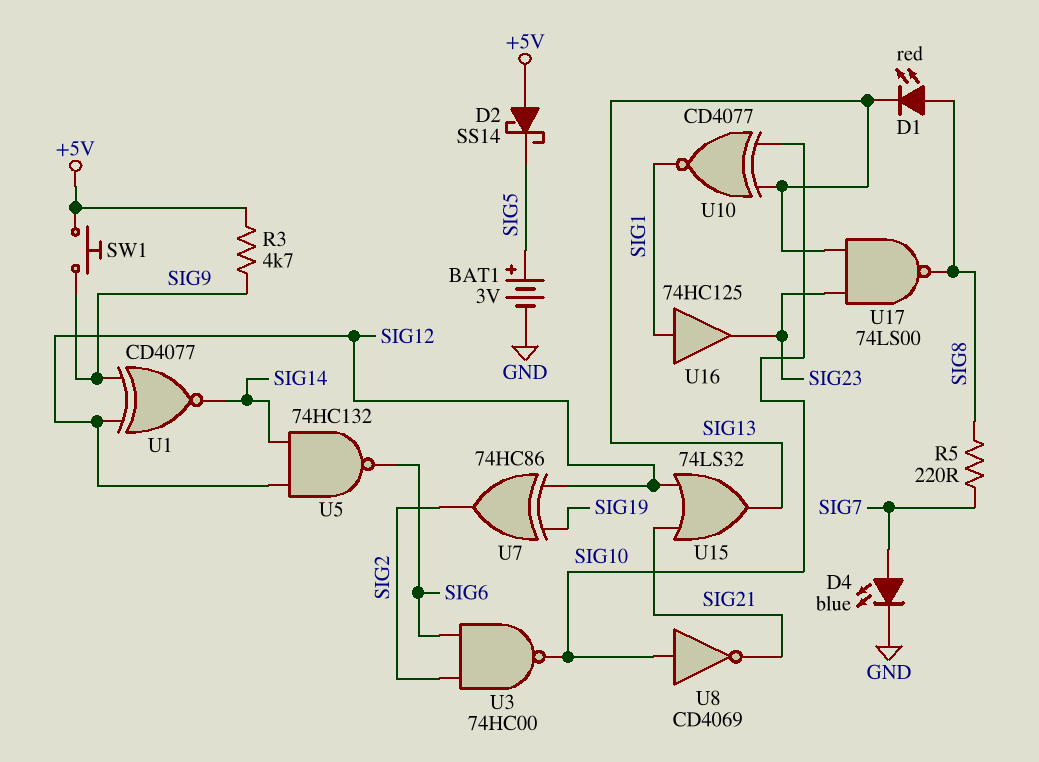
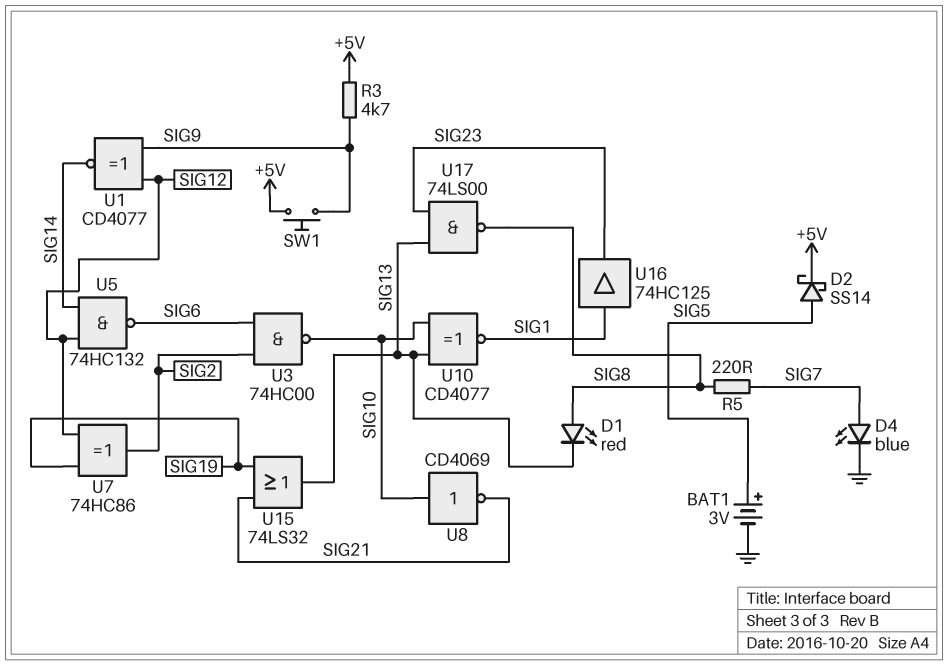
D2: schottky SS14 (A +5V, K SIG5) -> schottky SS14 (A SIG5, K +5V)
U15: OR 74LS32 (in SIG12, in SIG21, out SIG13) -> OR 74LS32 (in SIG19, in SIG21, out SIG13)

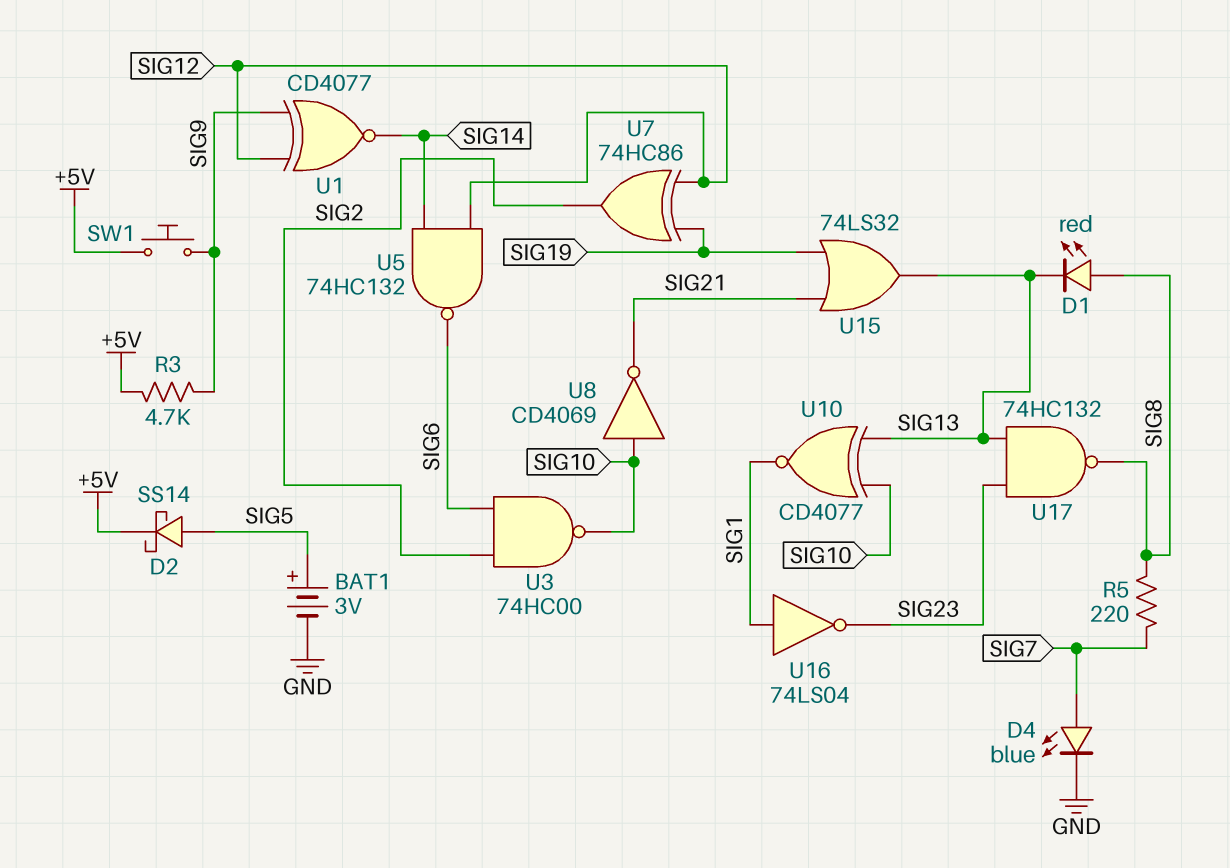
U16: buffer 74HC125 (in SIG1, out SIG23) -> NOT 74LS04 (in SIG1, out SIG23)
U17: NAND 74LS00 (in SIG13, in SIG23, out SIG8) -> NAND 74HC132 (in SIG13, in SIG23, out SIG8)

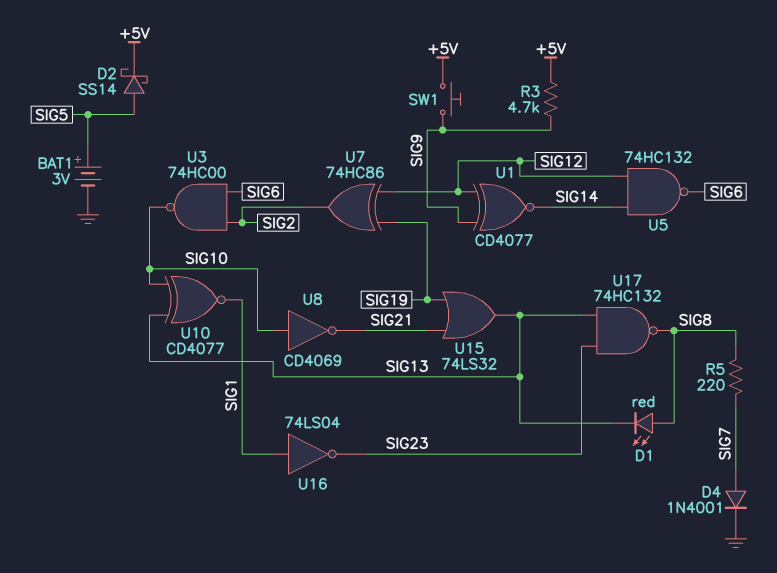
D4: LED blue (A SIG7, K GND) -> diode 1N4001 (A SIG7, K GND)

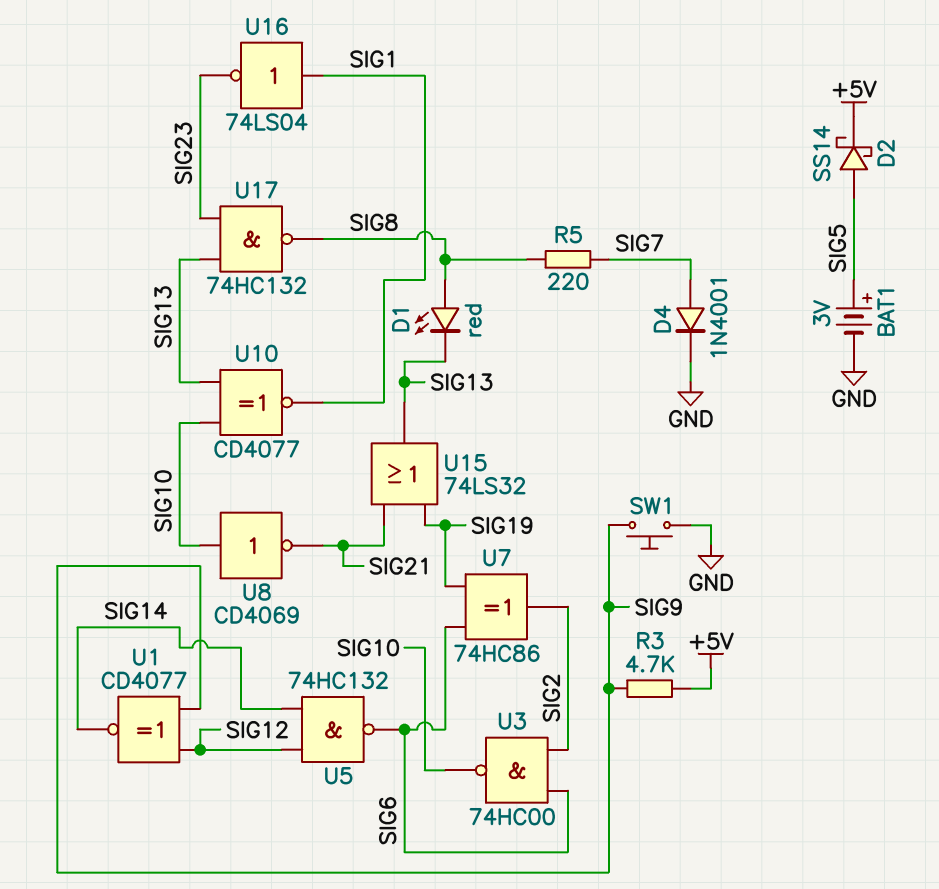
SW1: button (+5V, SIG9) -> button (GND, SIG9)
U7: XOR 74HC86 (in SIG12, in SIG19, out SIG2) -> XOR 74HC86 (in SIG6, in SIG19, out SIG2)

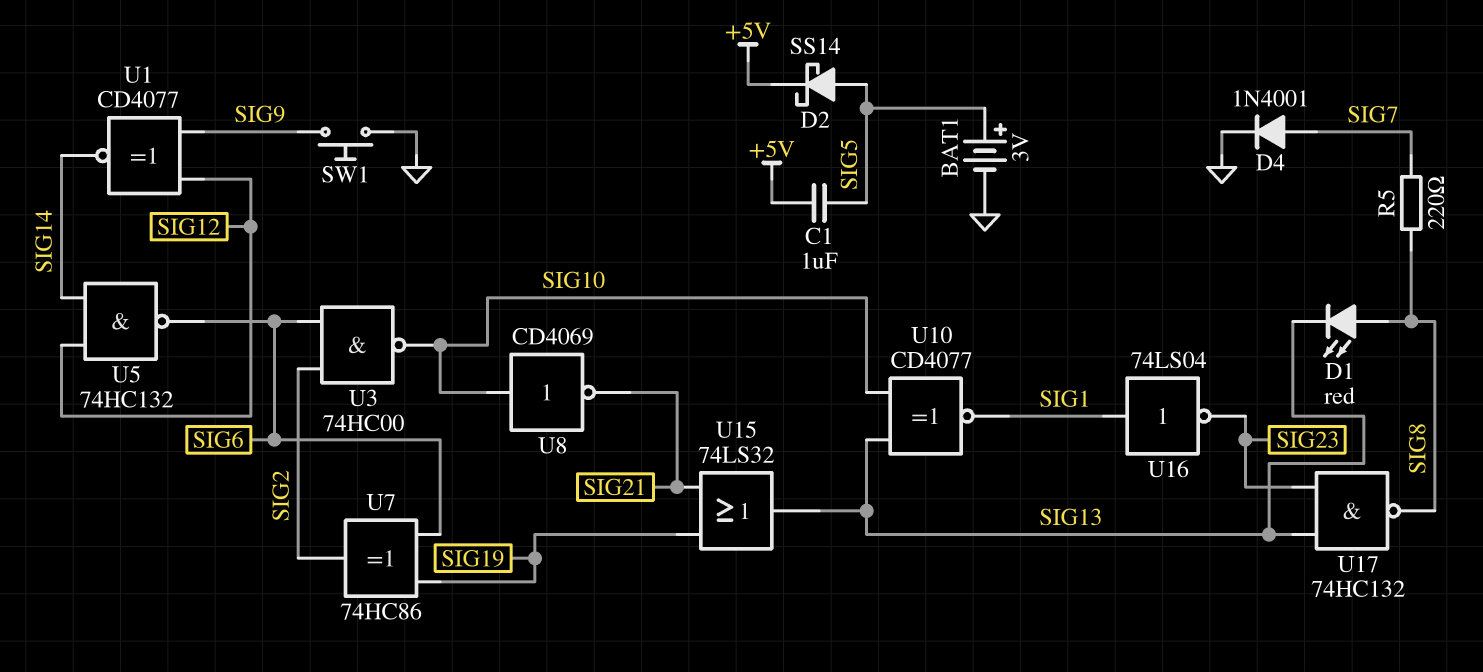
C1: none -> 1uF (+5V, SIG5)
R3: 4.7k (+5V, SIG9) -> none

